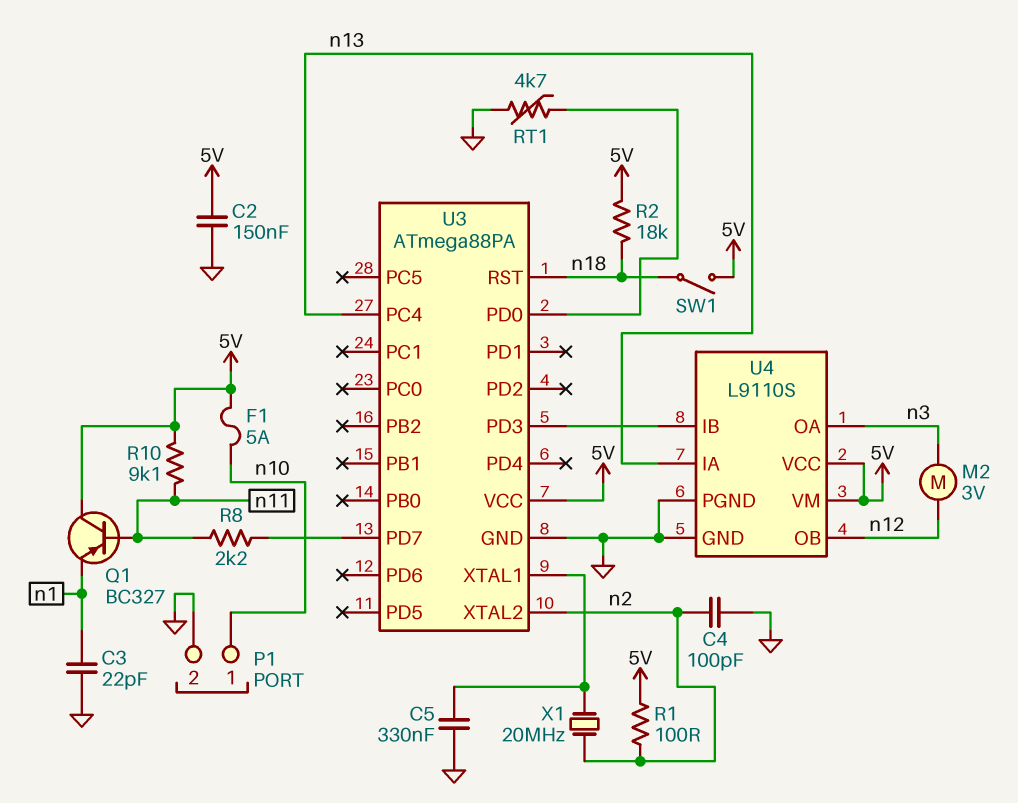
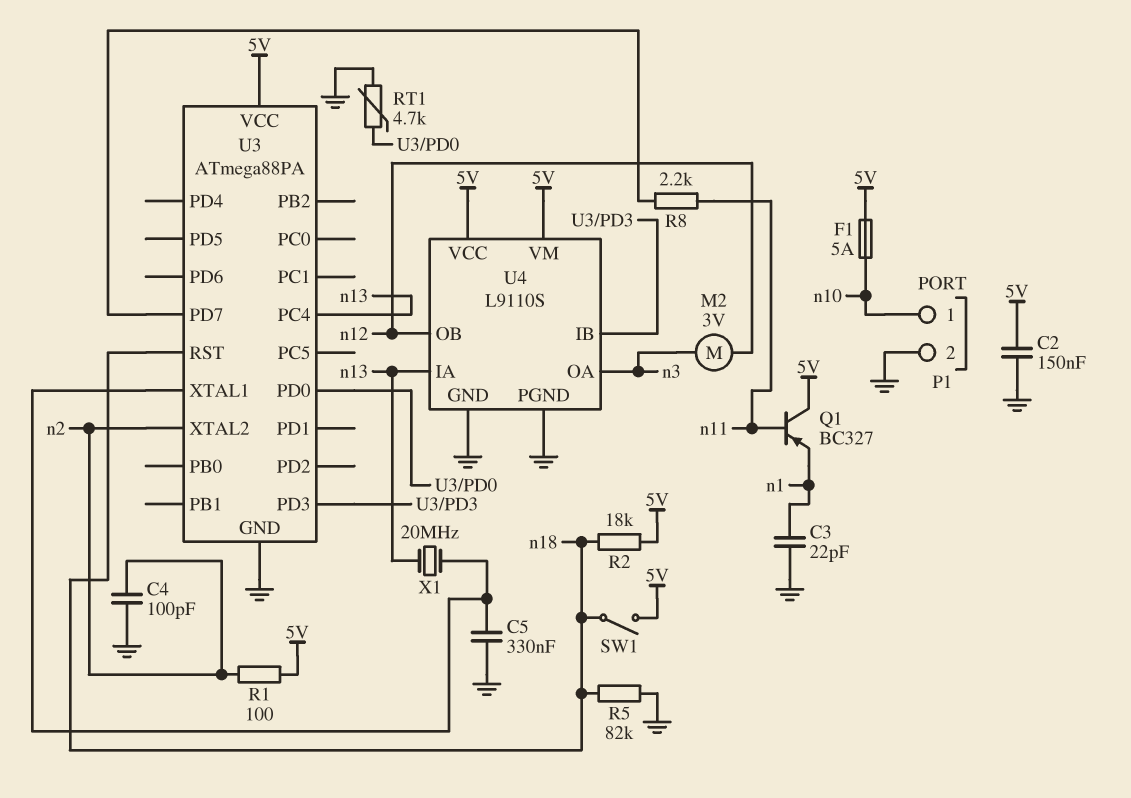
R5: none -> 82k (GND, n18)
R10: 9.1k (5V, n11) -> none
X1: 20MHz (U3/XTAL1, n2) -> 20MHz (U3/XTAL1, n13)

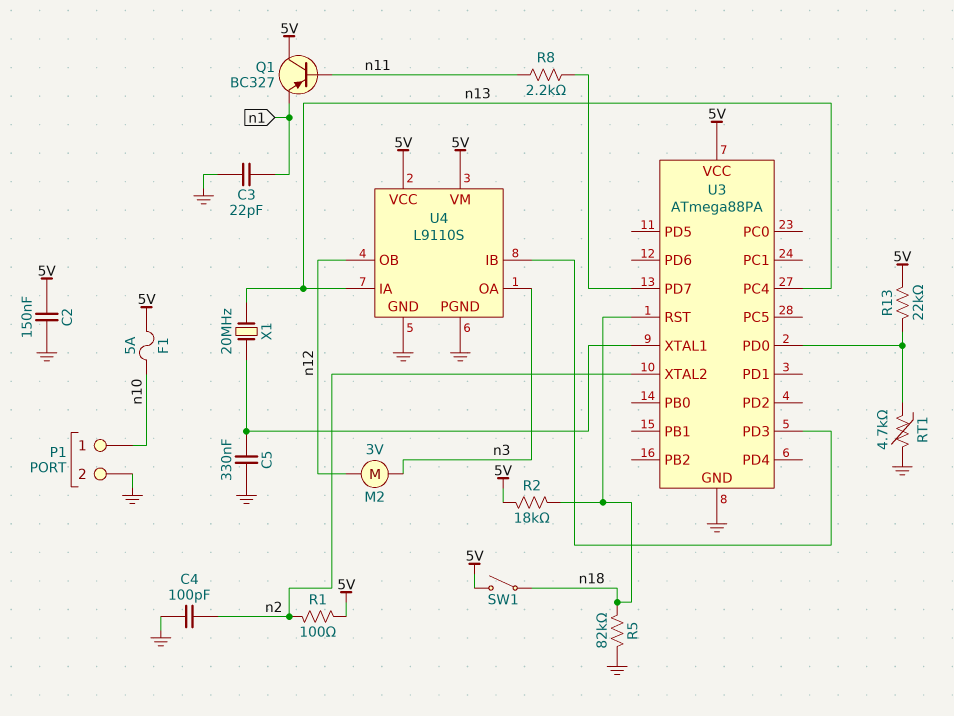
R13: none -> 22k (5V, U3/PD0)

